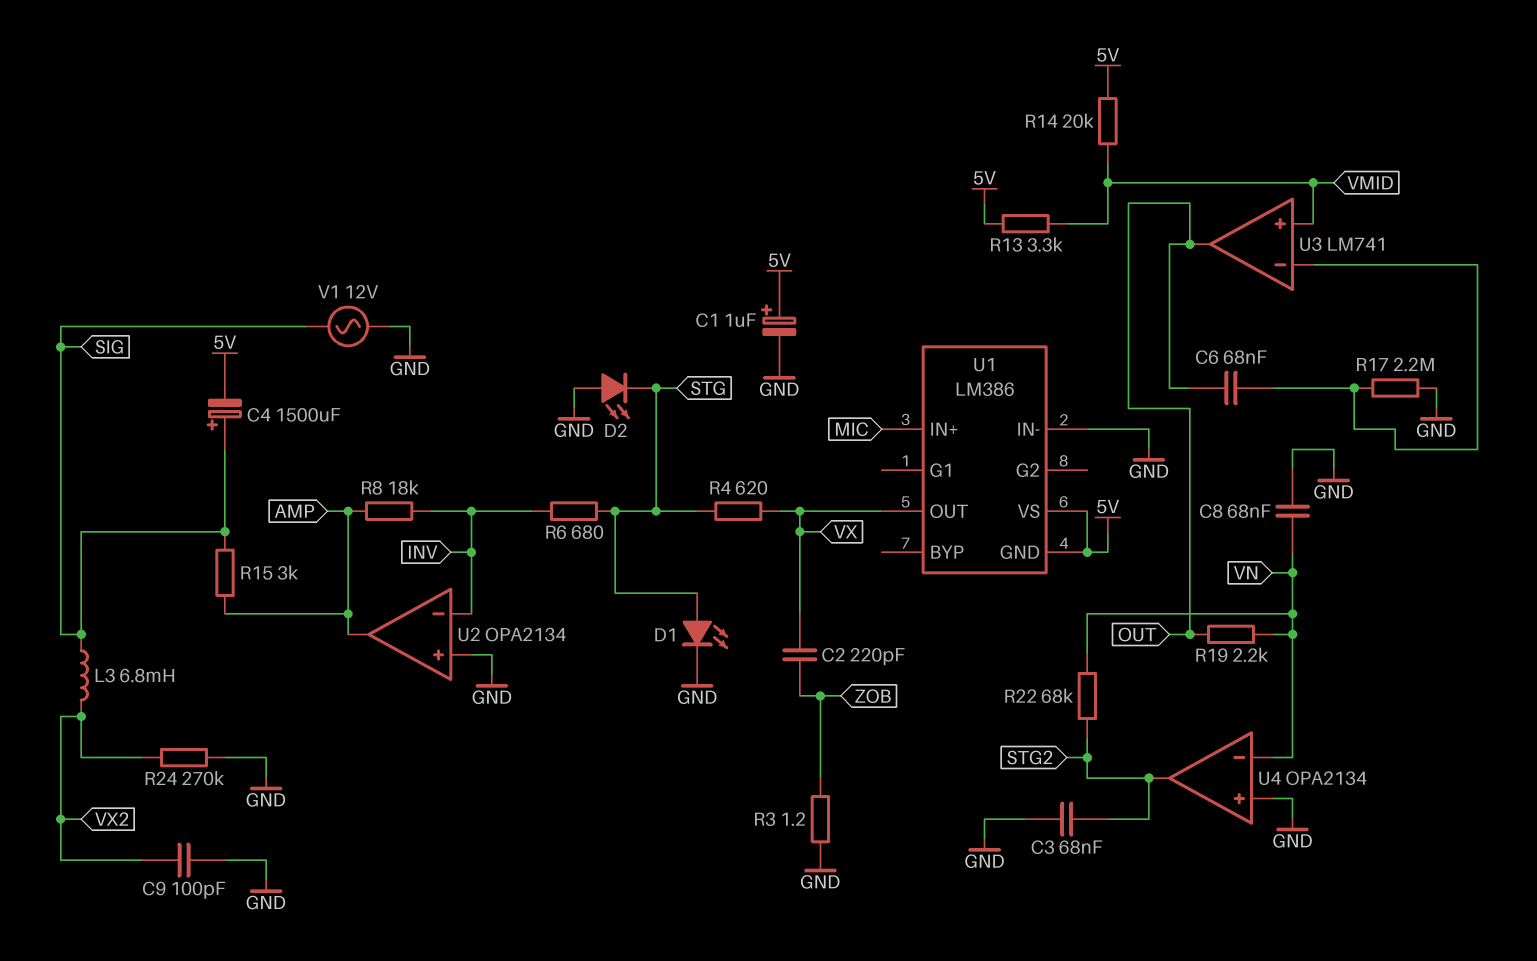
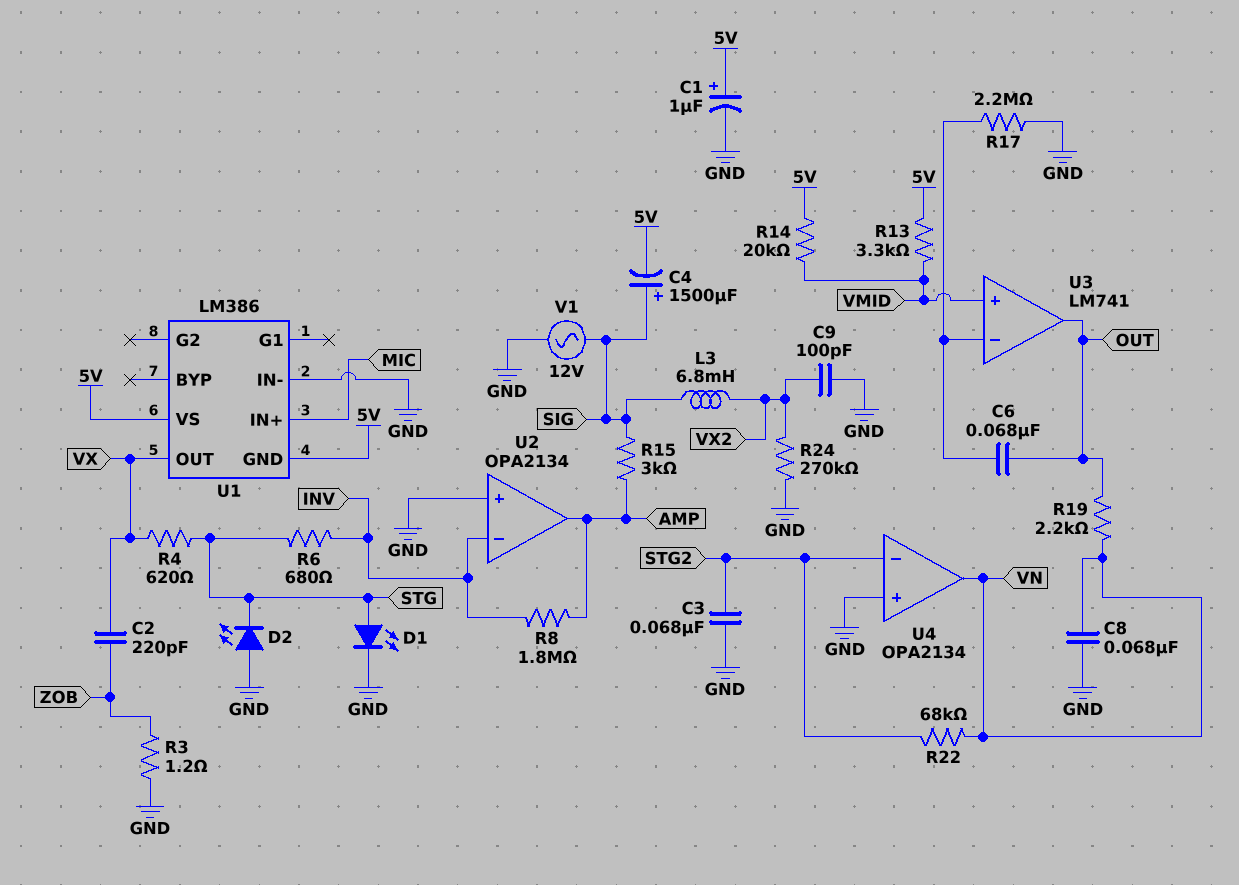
R8: 18k (AMP, INV) -> 1.8M (AMP, INV)
U4 pin in-: VN -> STG2
U4 pin out: STG2 -> VN

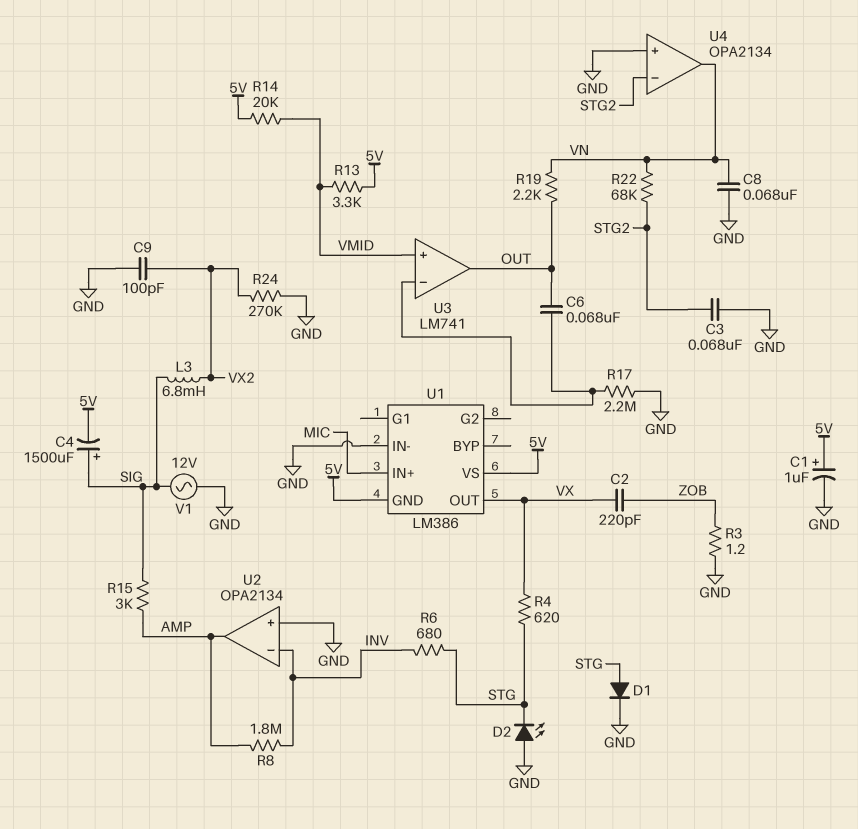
D1: LED (A STG, K GND) -> diode (A STG, K GND)

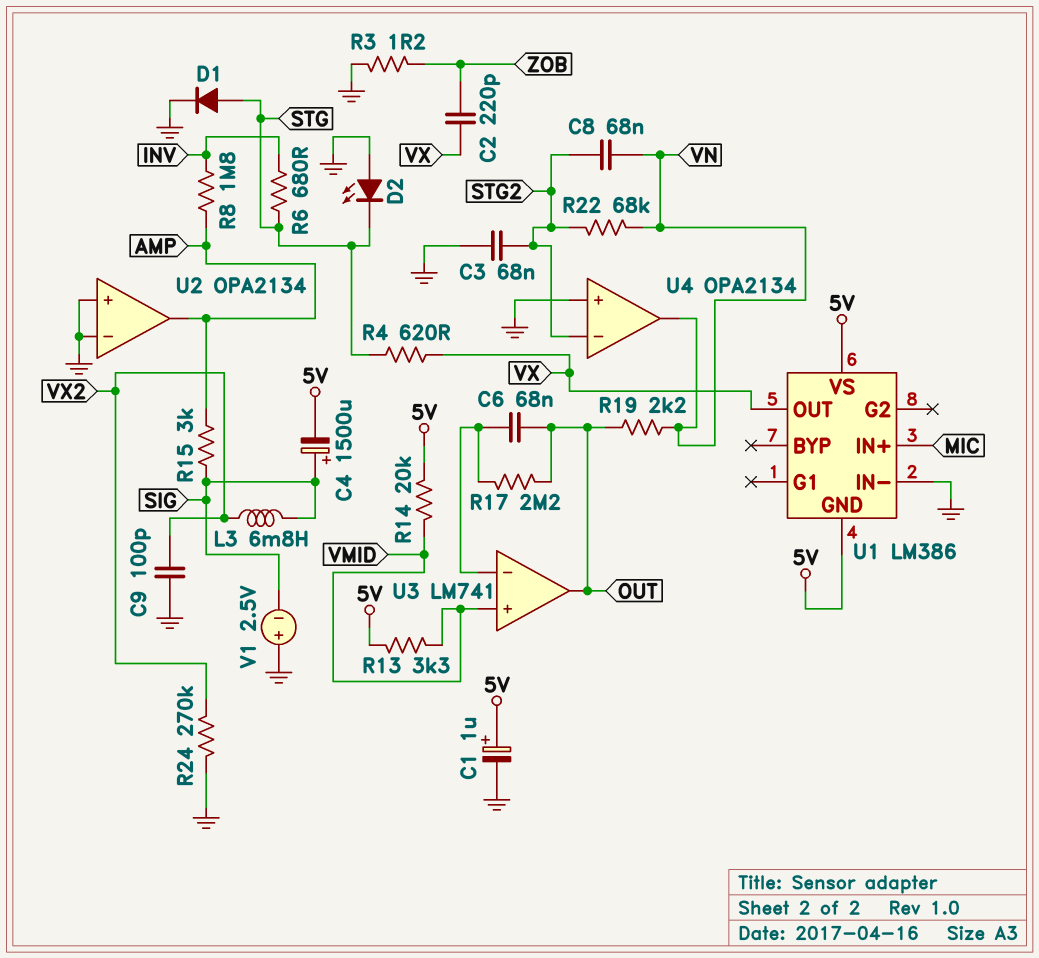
C8: 68nF (GND, VN) -> 68nF (STG2, VN)
R17: 2.2M (GND, U3/in-) -> 2.2M (OUT, U3/in-)
U2 pin in-: INV -> GND
V1: AC 12V (GND, SIG) -> 2.5V (plus GND, minus SIG)

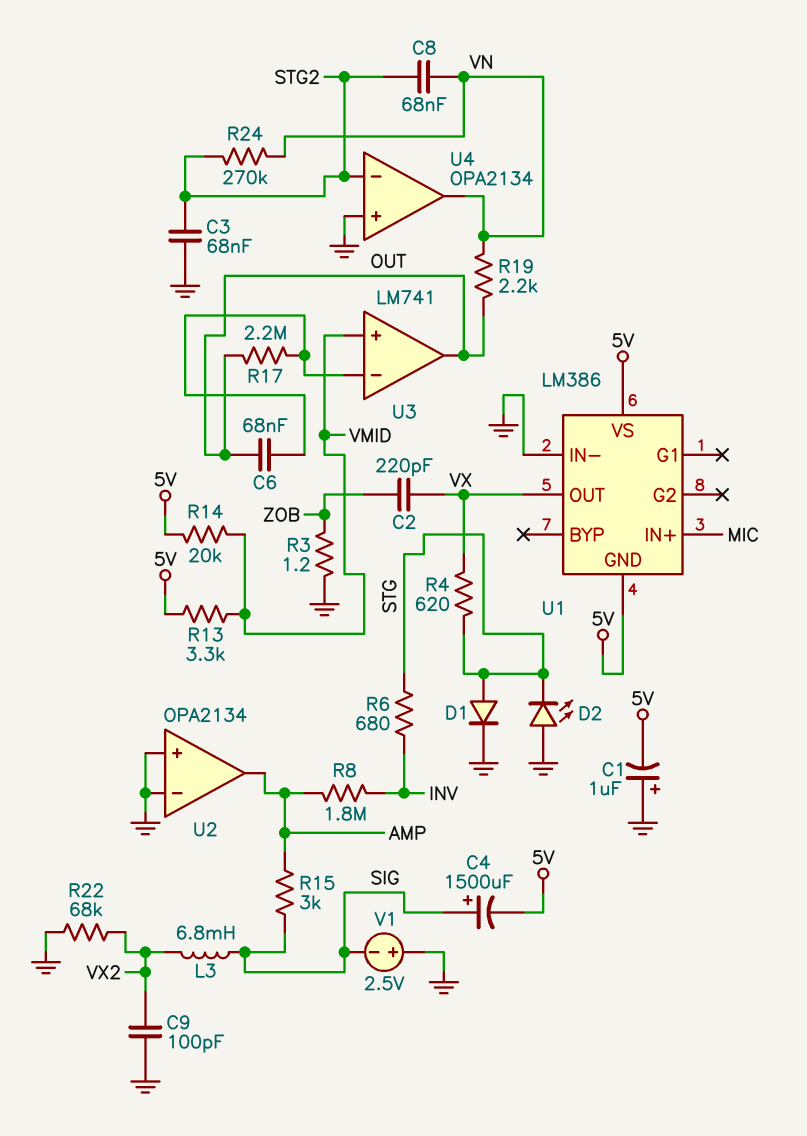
C1: 1uF (plus 5V, minus GND) -> 1uF (plus GND, minus 5V)
R22: 68k (STG2, VN) -> 68k (GND, VX2)
R24: 270k (GND, VX2) -> 270k (STG2, VN)

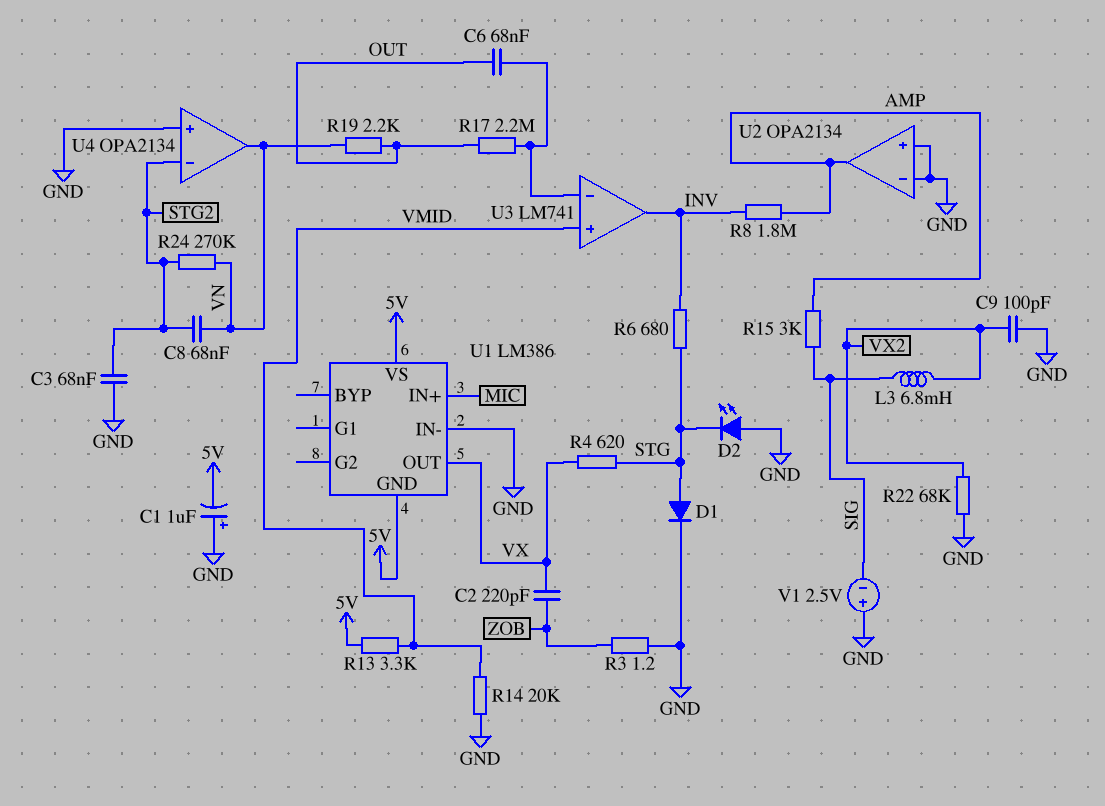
C4: 1500uF (plus SIG, minus 5V) -> none
R14: 20k (5V, VMID) -> 20k (GND, VMID)
U3 pin out: OUT -> INV

